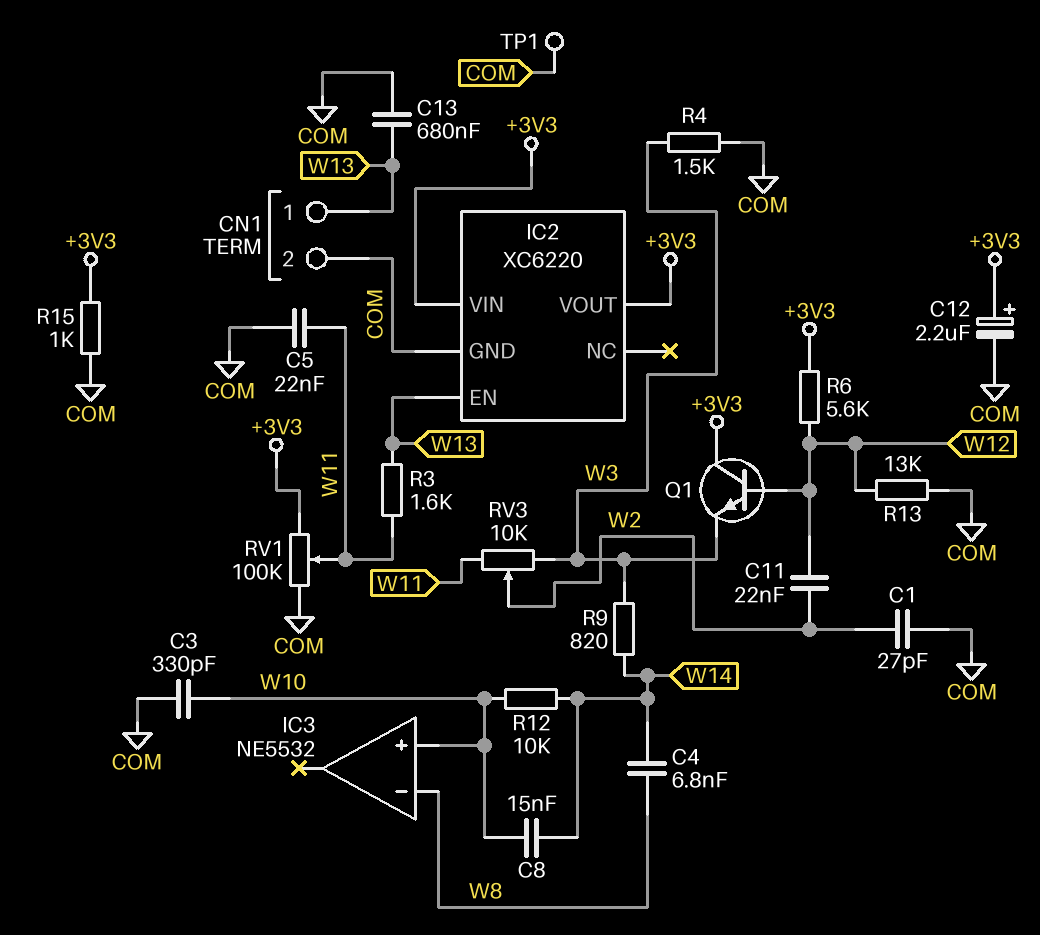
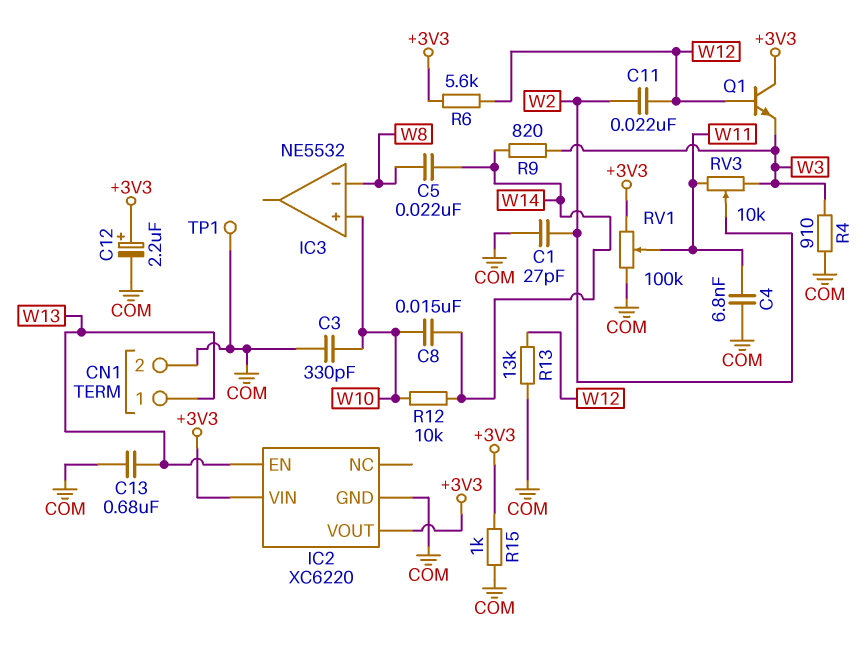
C4: 6.8nF (W8, W14) -> 6.8nF (COM, W11)
C5: 22nF (COM, W11) -> 22nF (W8, W14)
R3: 1.6k (W11, W13) -> none
R4: 1.5k (COM, W3) -> 910 (COM, W3)

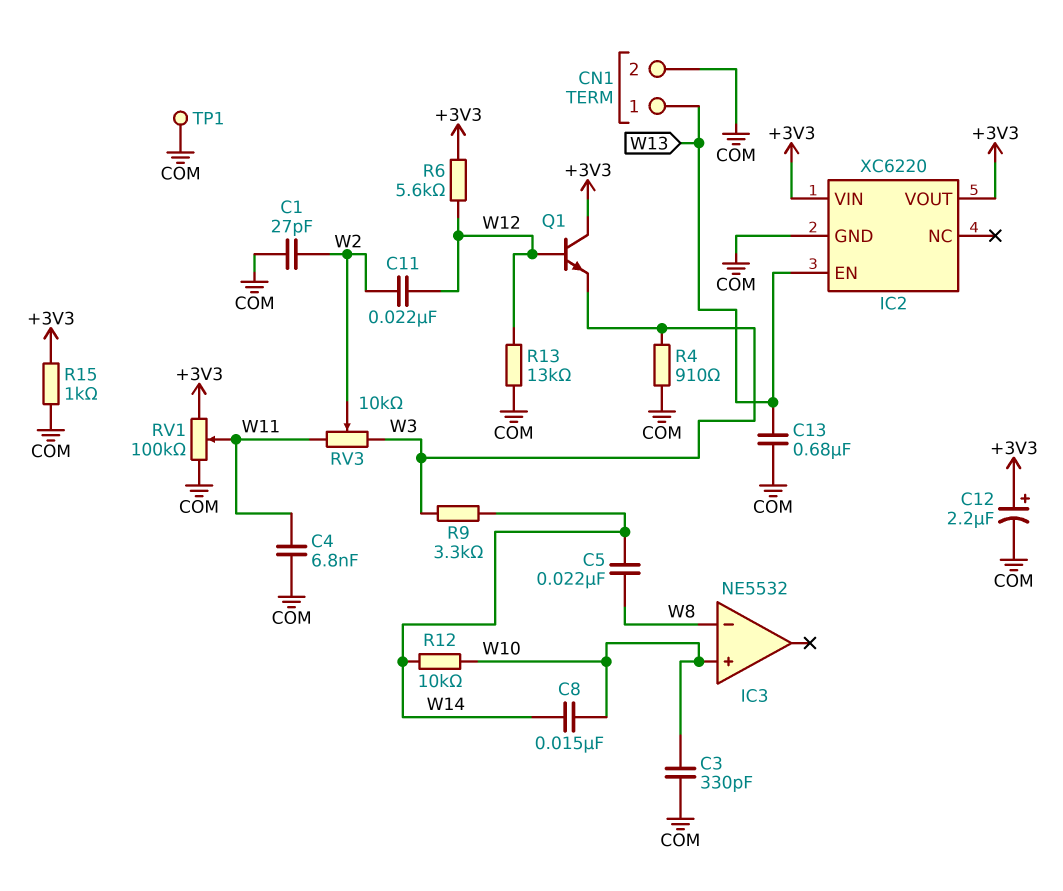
R9: 820 (W3, W14) -> 3.3k (W3, W14)

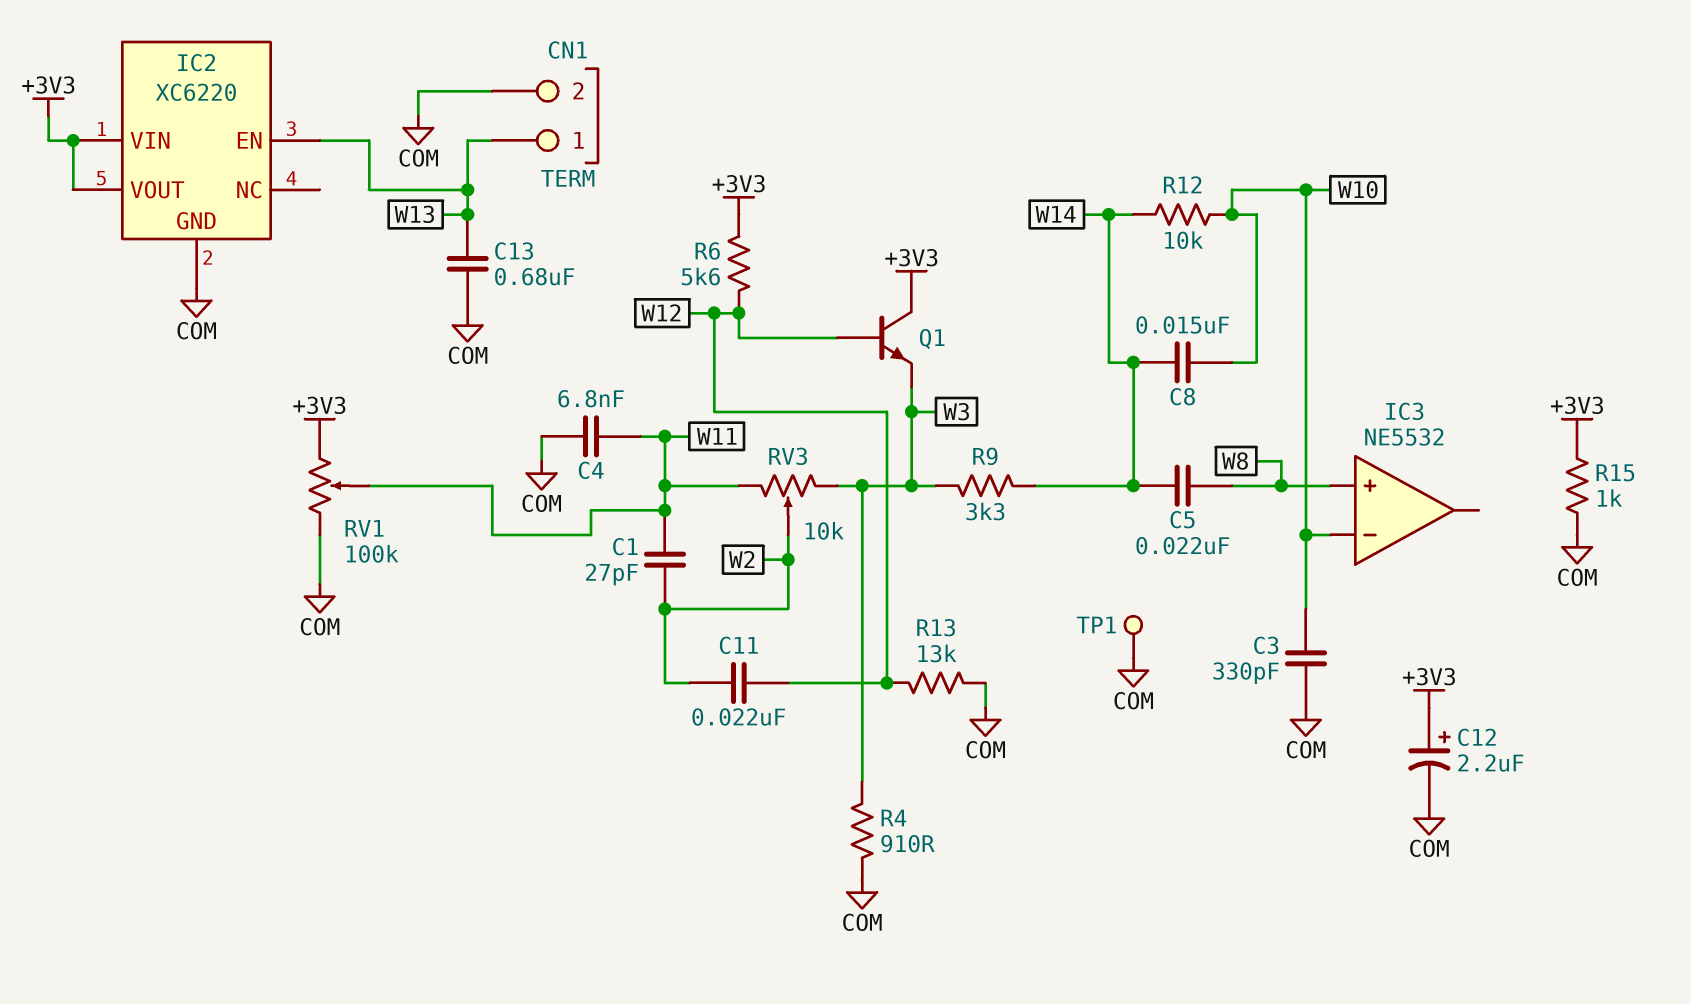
C1: 27pF (COM, W2) -> 27pF (W2, W11)
IC3 pin in+: W10 -> W8
IC3 pin in-: W8 -> W10

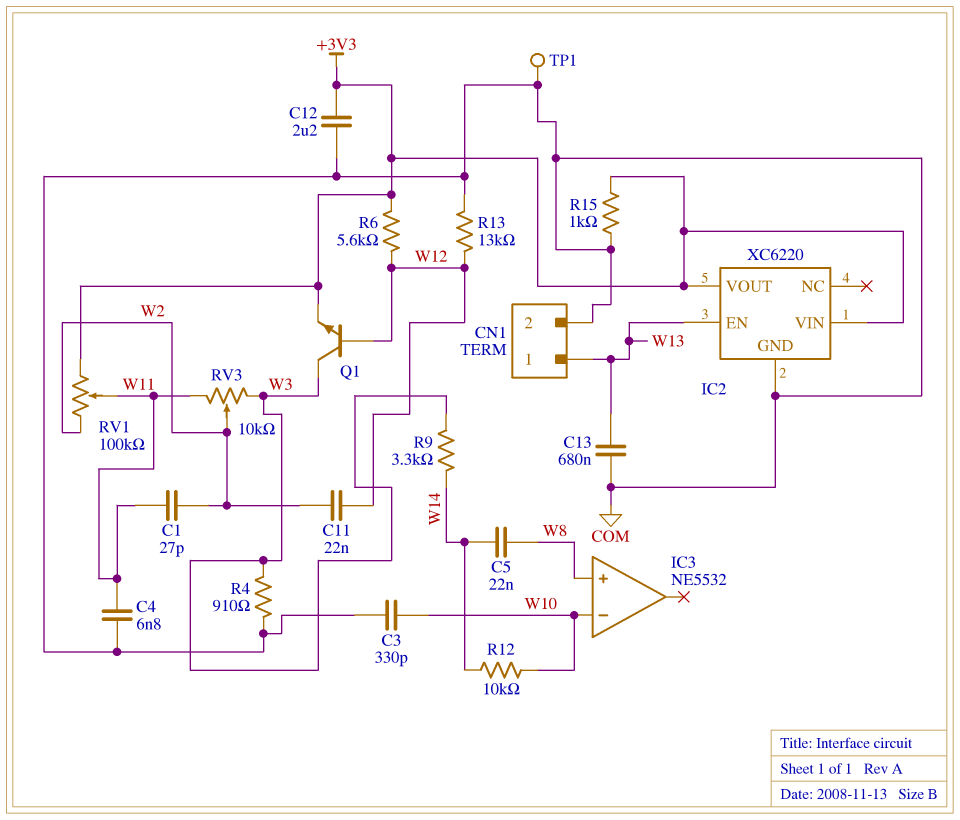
C8: 15nF (W10, W14) -> none
C12: 2.2uF (plus +3V3, minus COM) -> 2.2uF (+3V3, COM)
Q1: NPN (B W12, C +3V3, E W3) -> NPN (B W12, C W3, E +3V3)
RV1: 100k (+3V3, COM, wiper W11) -> 100k (+3V3, W2, wiper W11)

